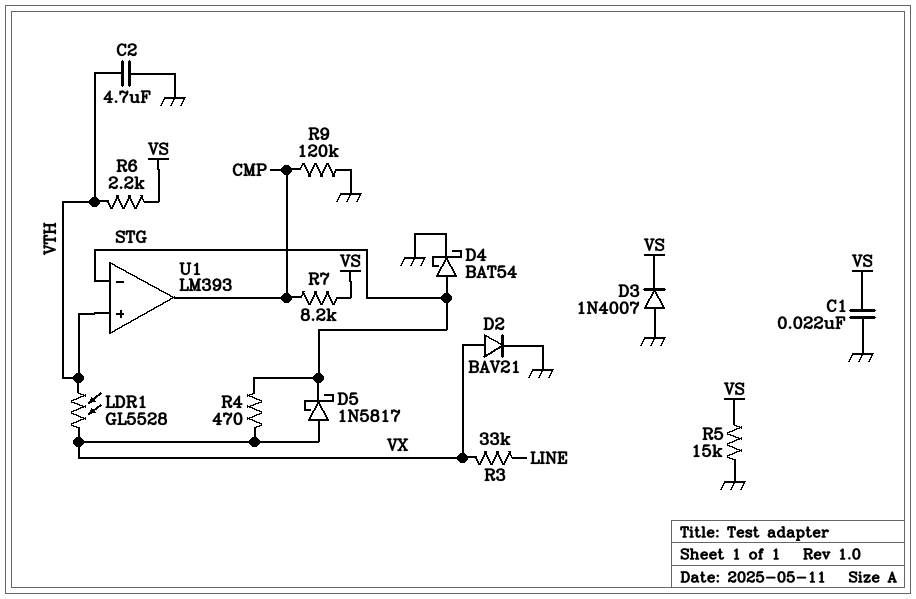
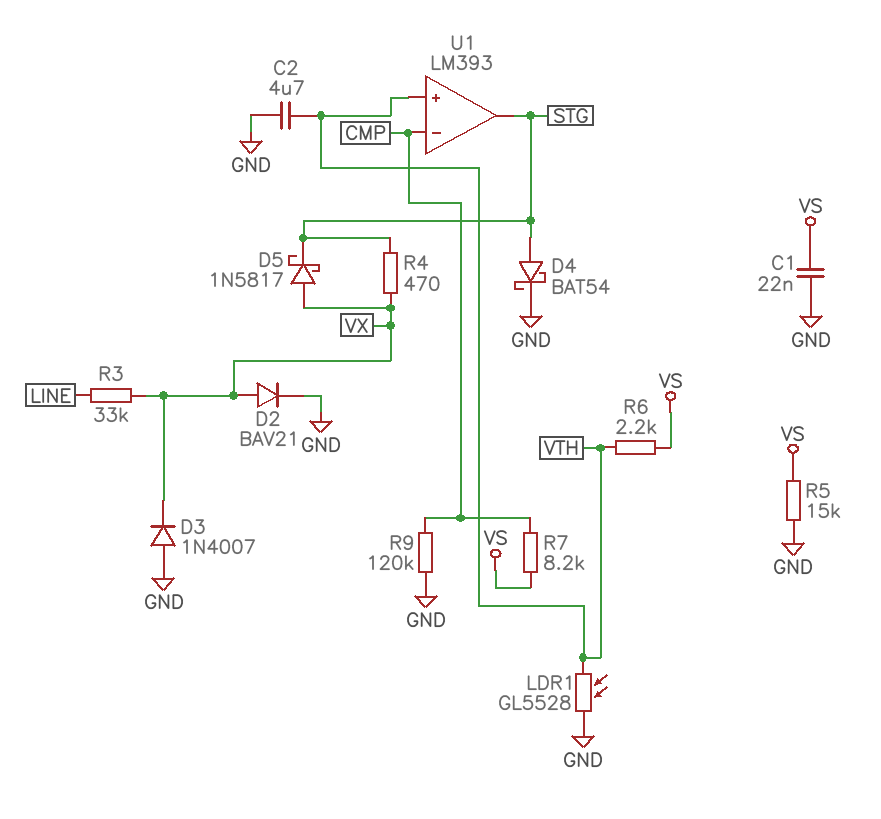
D3: diode 1N4007 (A GND, K VS) -> diode 1N4007 (A GND, K VX)
LDR1: GL5528 (VTH, VX) -> GL5528 (GND, VTH)
U1 pin in-: STG -> CMP
U1 pin out: CMP -> STG

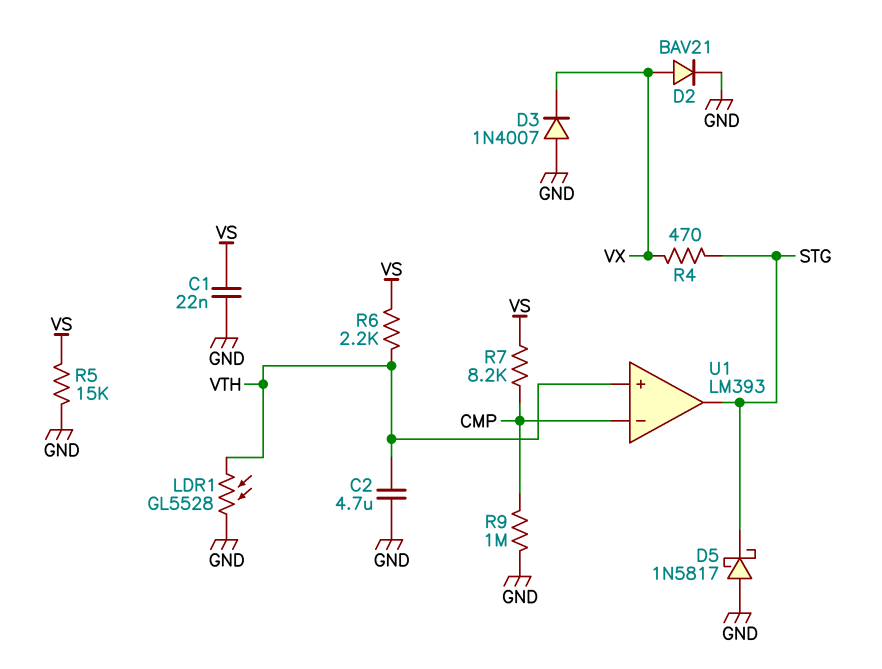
D4: schottky BAT54 (A STG, K GND) -> none
D5: schottky 1N5817 (A VX, K STG) -> schottky 1N5817 (A GND, K STG)
R3: 33k (LINE, VX) -> none
R9: 120k (CMP, GND) -> 1M (CMP, GND)

